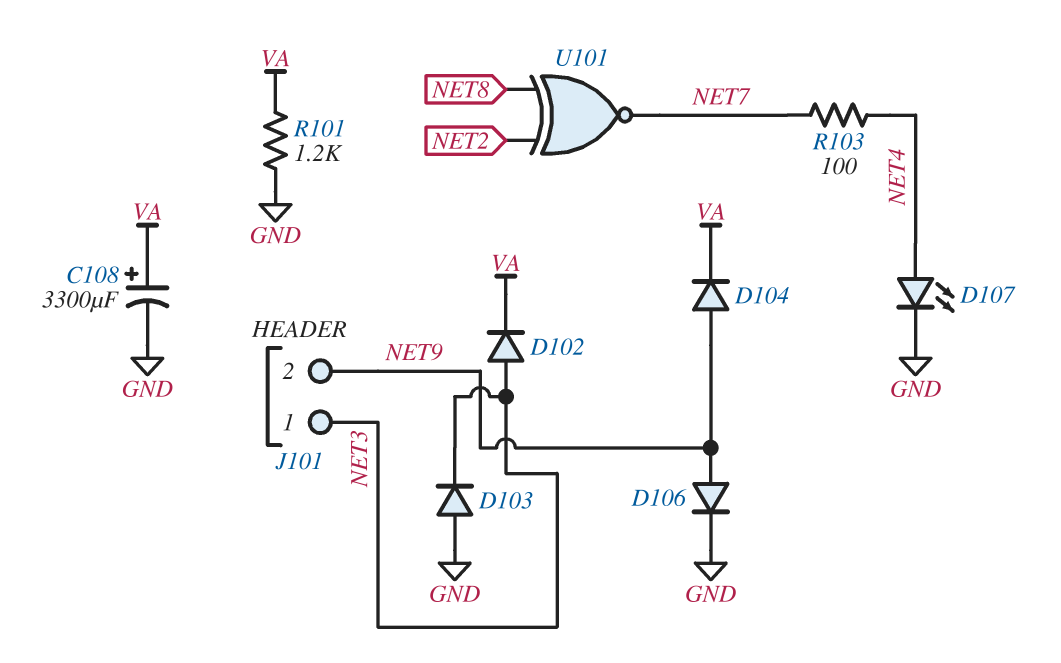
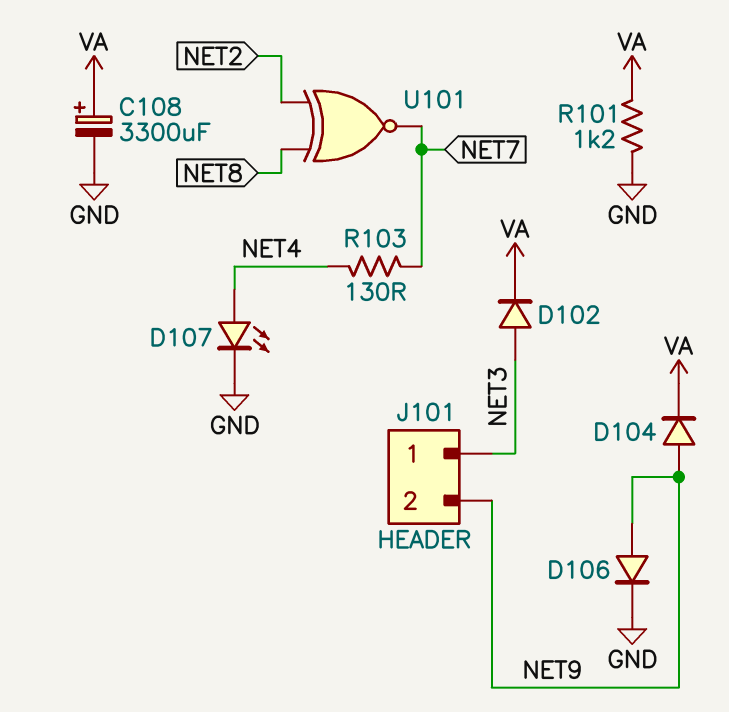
D103: diode (A GND, K NET3) -> none
R103: 100 (NET4, NET7) -> 130 (NET4, NET7)

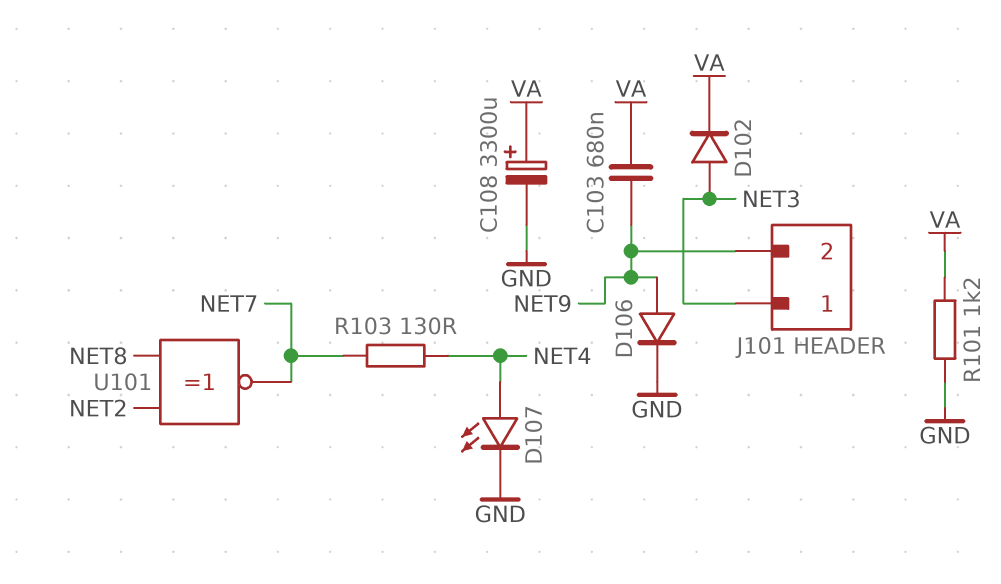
C103: none -> 680nF (NET9, VA)
D104: diode (A NET9, K VA) -> none

